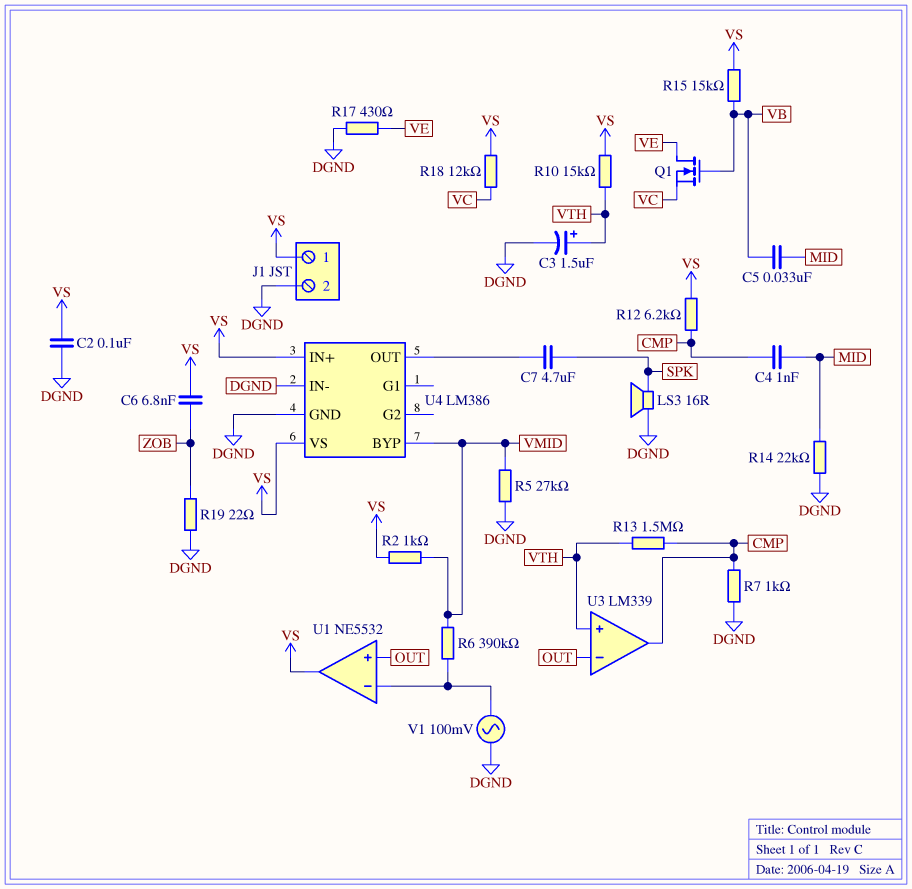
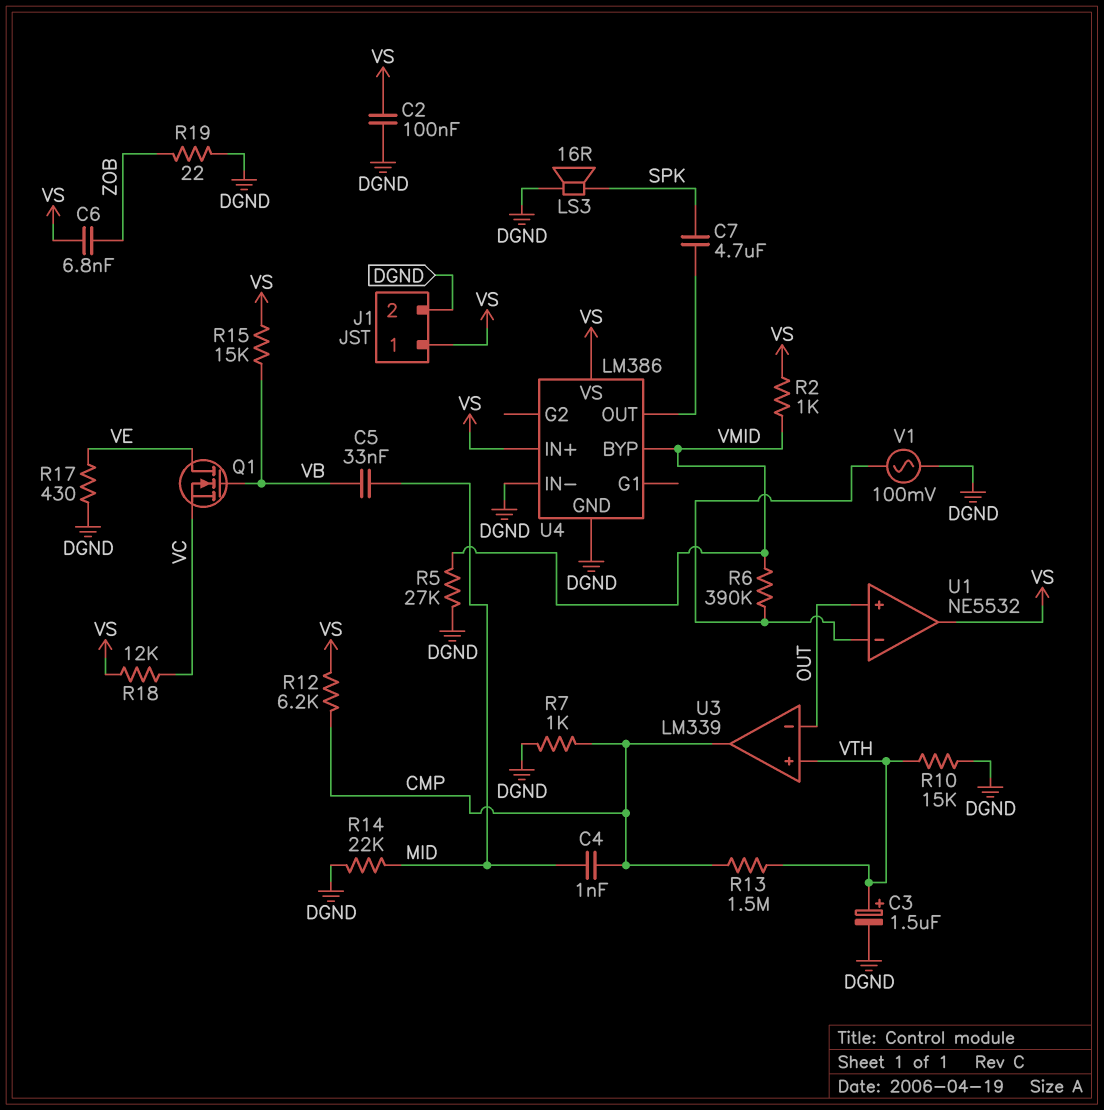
R10: 15k (VS, VTH) -> 15k (DGND, VTH)

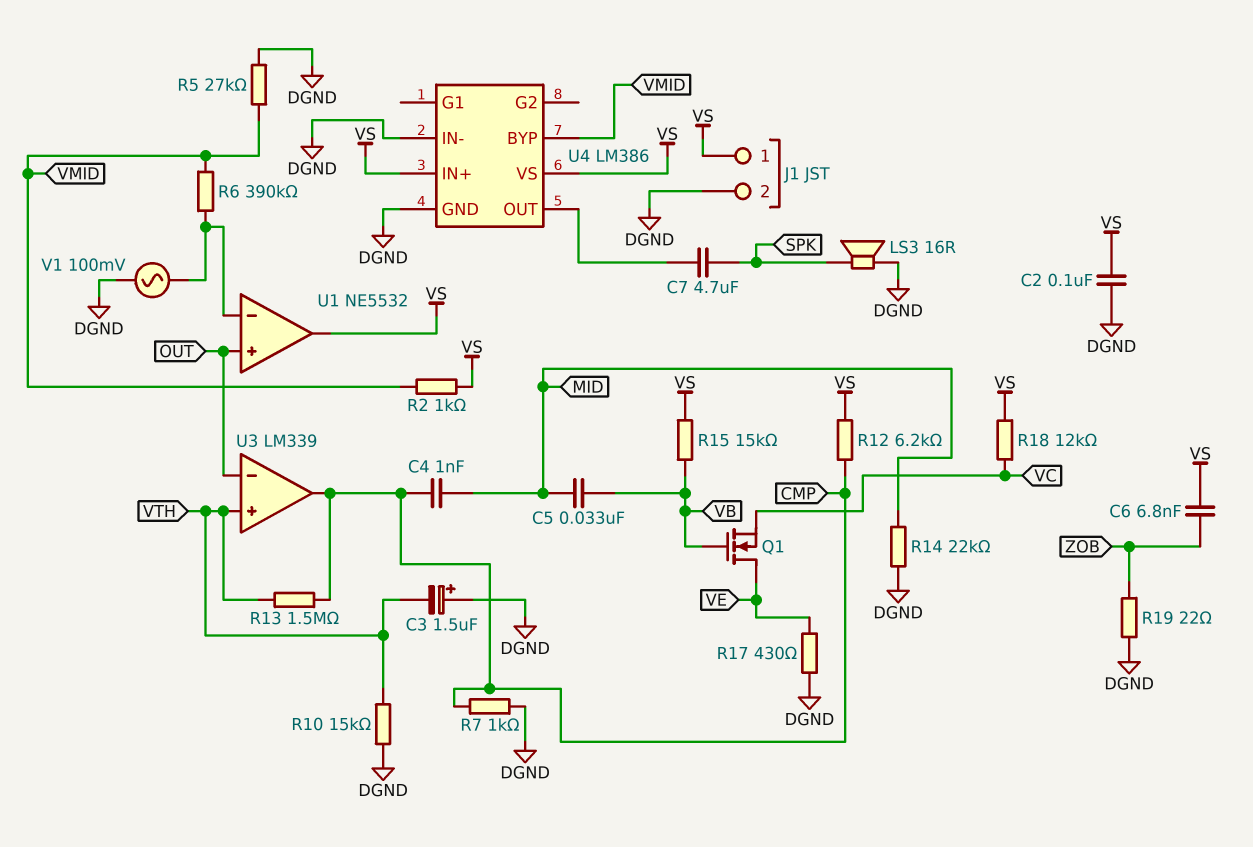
C3: 1.5uF (plus VTH, minus DGND) -> 1.5uF (plus DGND, minus VTH)

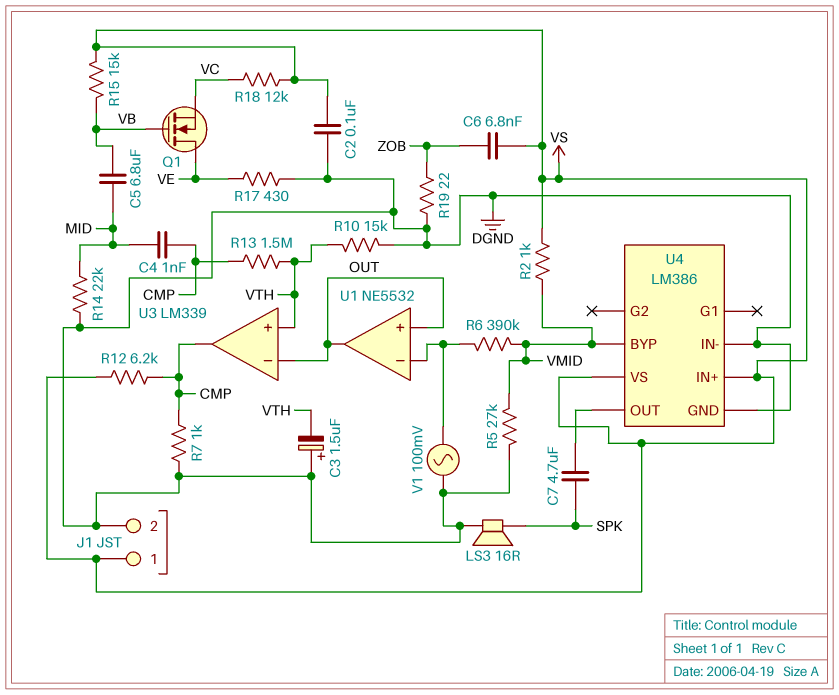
C5: 33nF (MID, VB) -> 6.8uF (MID, VB)
U1 pin out: VS -> OUT

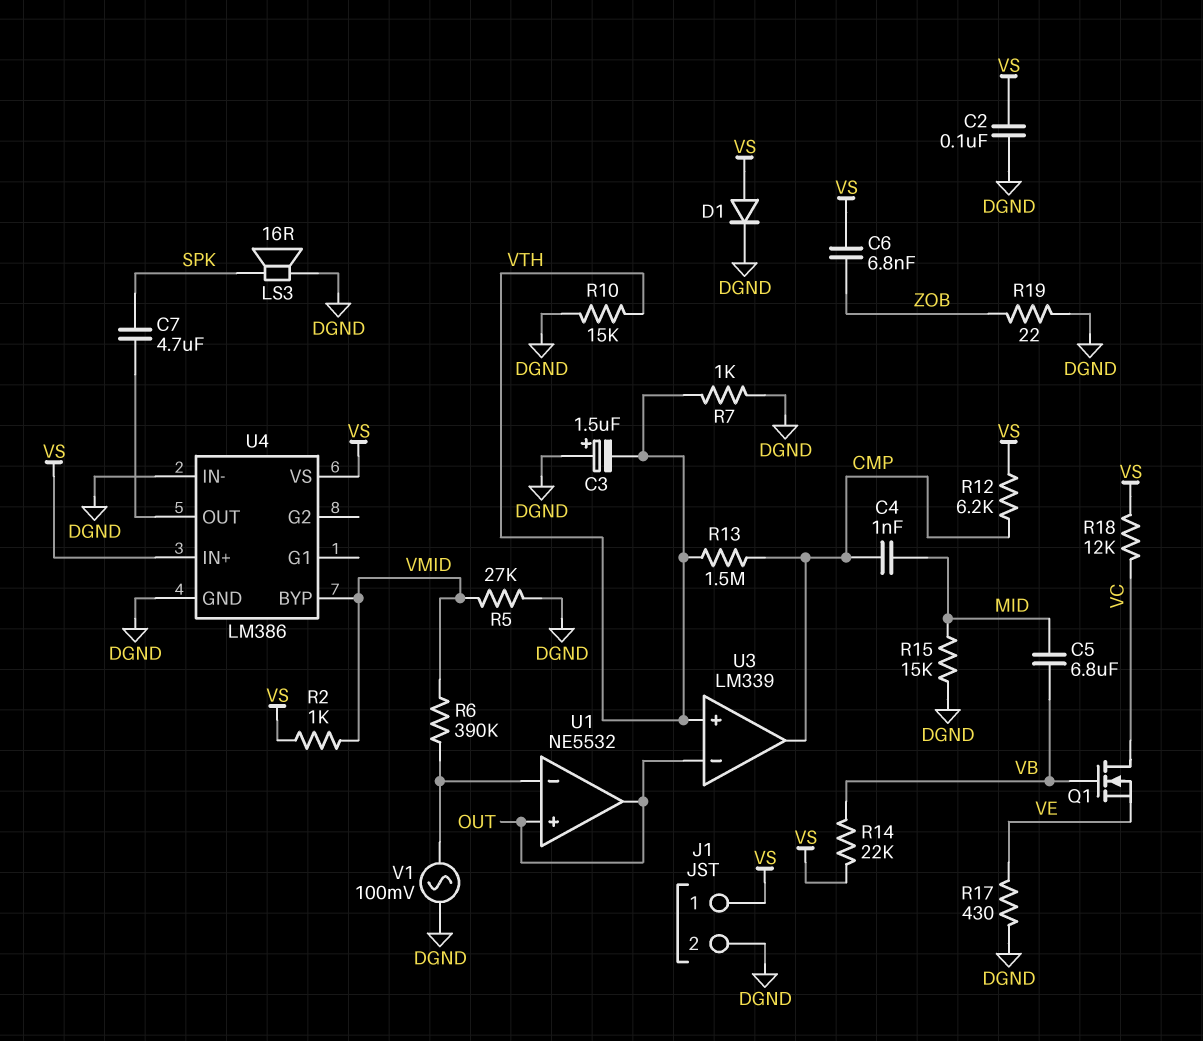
D1: none -> diode (A VS, K DGND)
Q1: NMOS (G VB, D VE, S VC) -> NMOS (G VB, D VC, S VE)
R7: 1k (CMP, DGND) -> 1k (DGND, VTH)
R14: 22k (DGND, MID) -> 22k (VB, VS)
R15: 15k (VB, VS) -> 15k (DGND, MID)

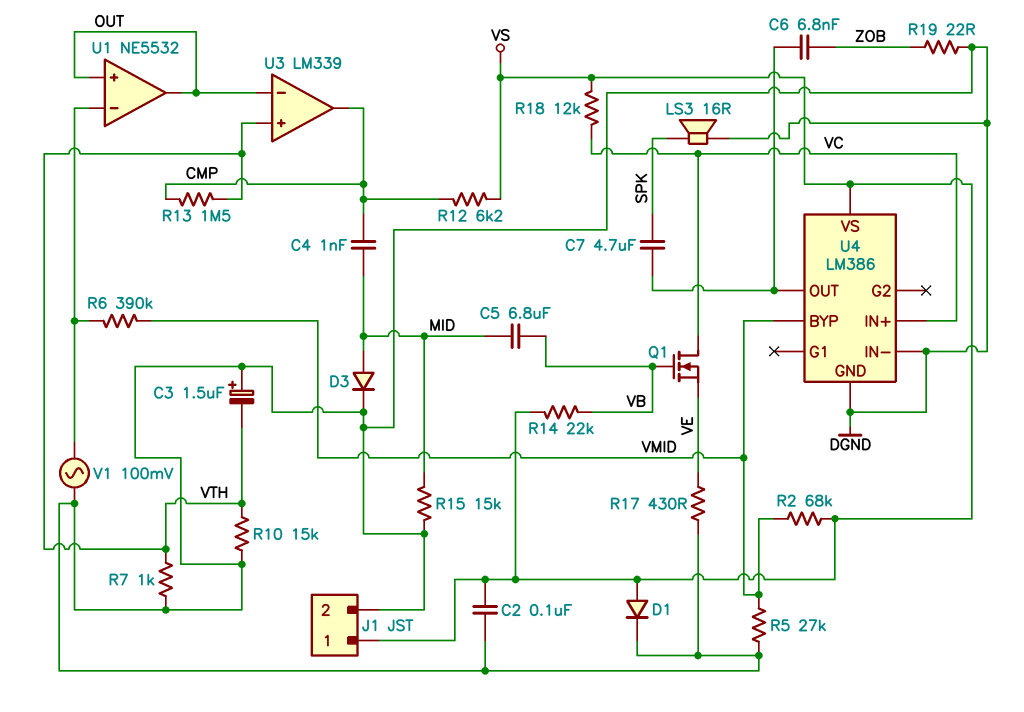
C6: 6.8nF (VS, ZOB) -> 6.8nF (U4/OUT, ZOB)
D3: none -> diode (A MID, K DGND)
R2: 1k (VMID, VS) -> 68k (VMID, VS)
U4 pin IN+: VS -> VC

